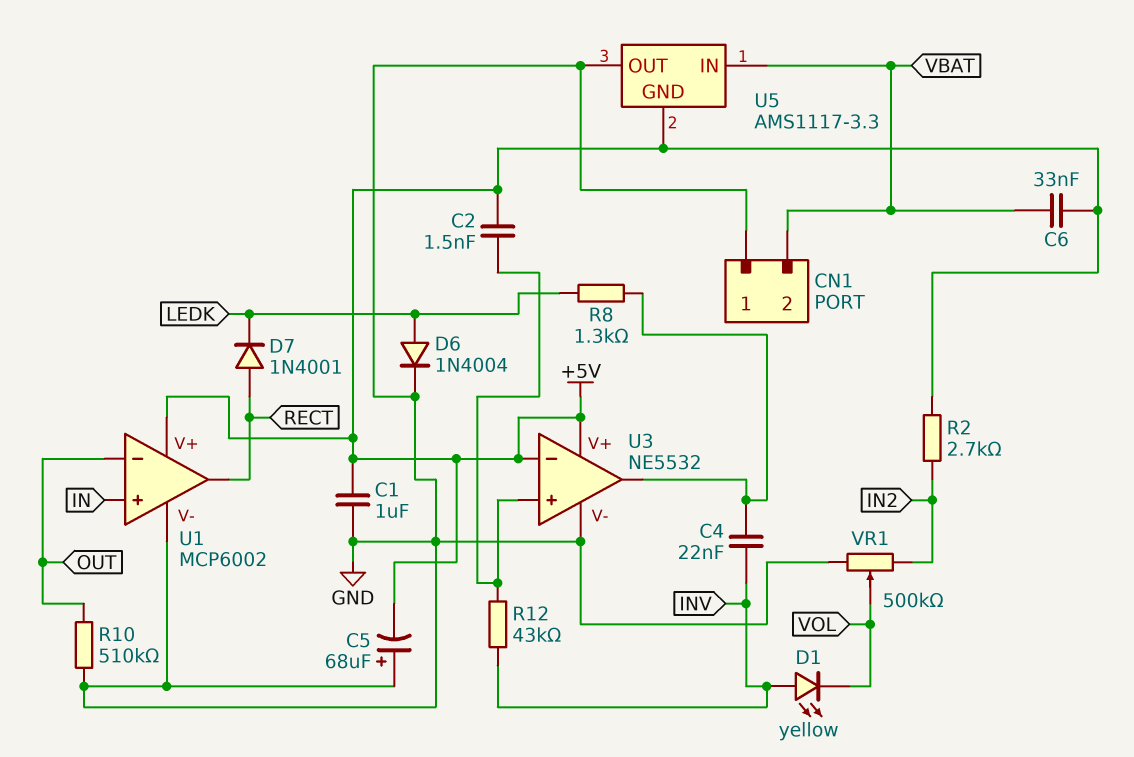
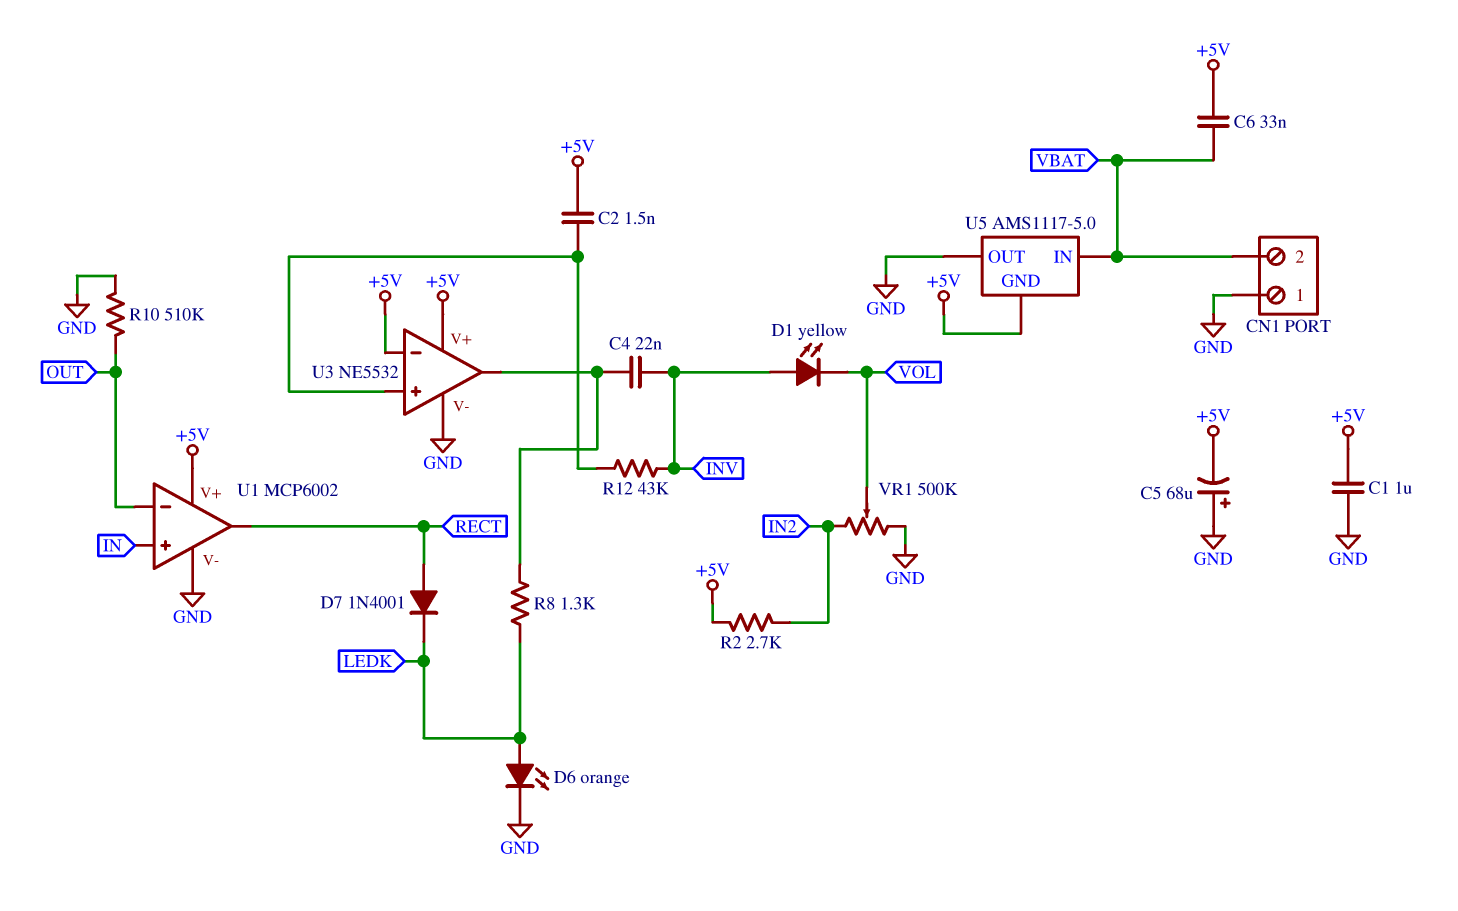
D6: diode 1N4004 (A LEDK, K GND) -> LED orange (A LEDK, K GND)
U5: AMS1117-3.3 -> AMS1117-5.0

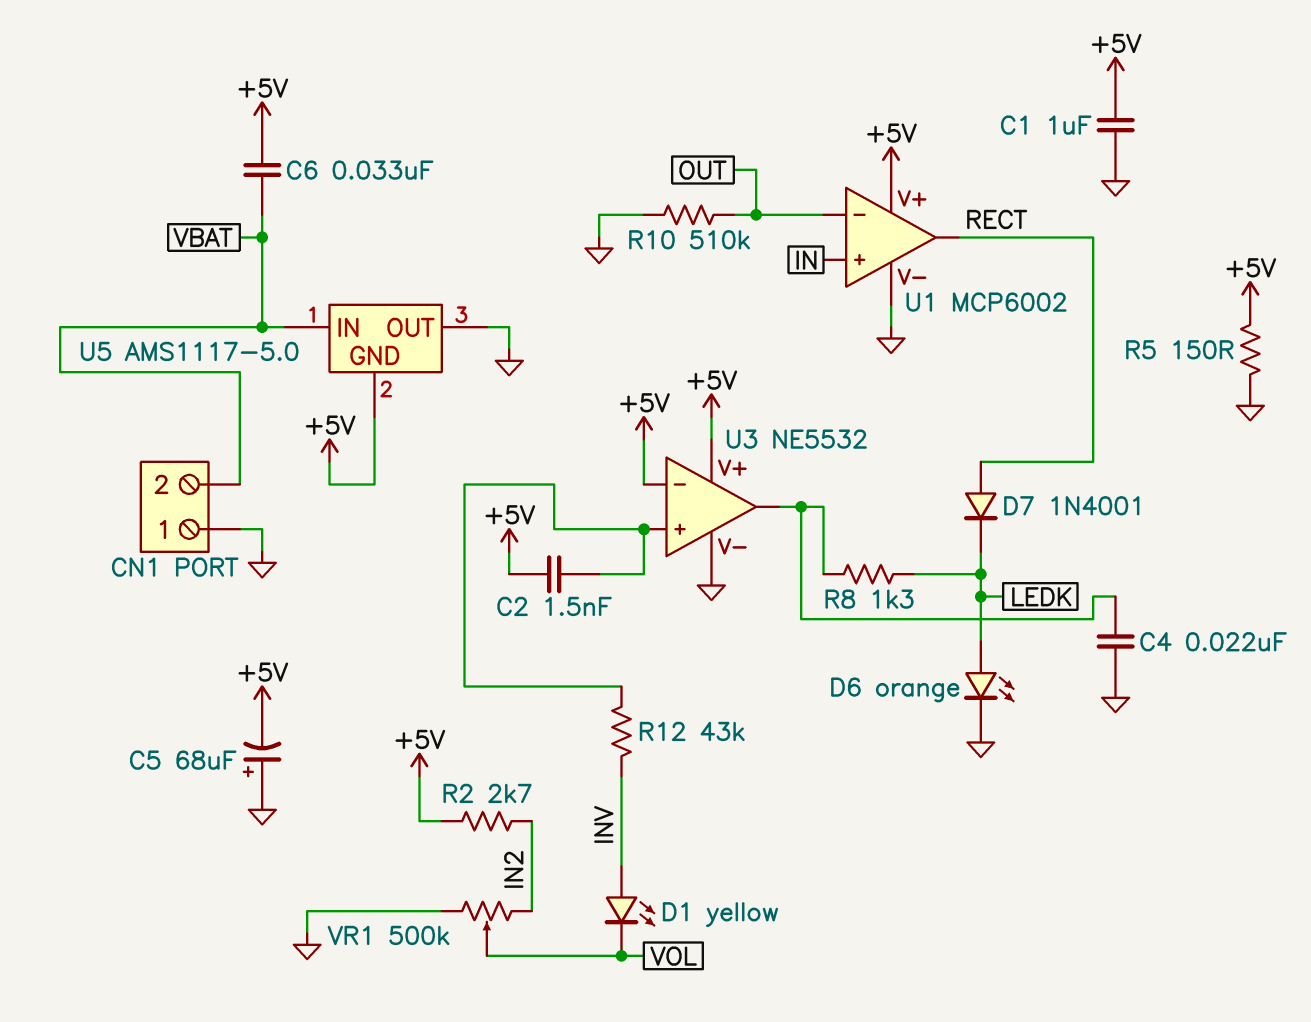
C4: 22nF (INV, U3/out) -> 22nF (GND, U3/out)
R5: none -> 150 (+5V, GND)

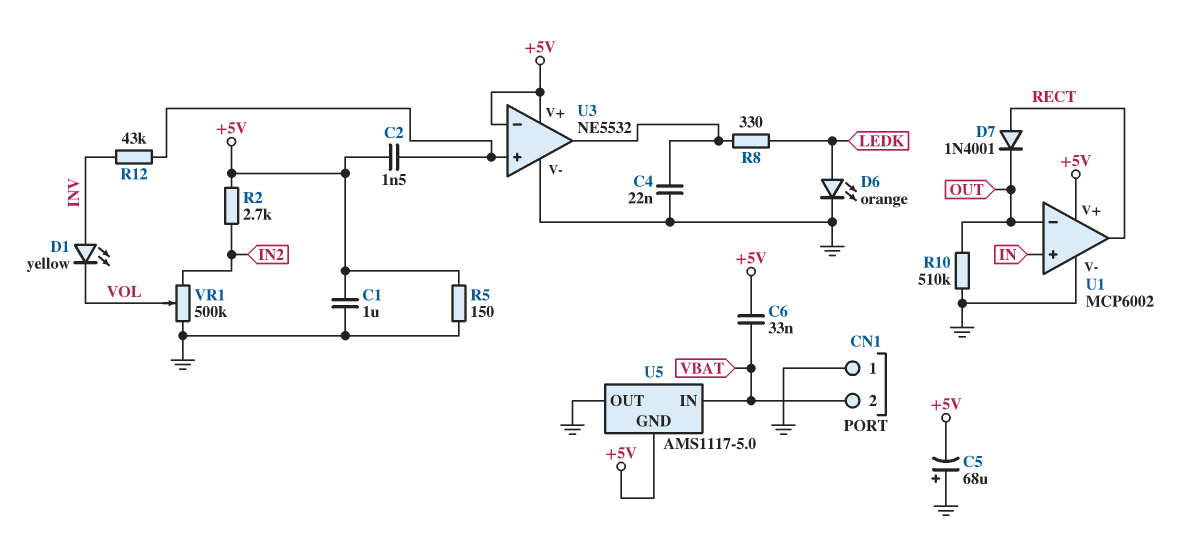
D7: diode 1N4001 (A RECT, K LEDK) -> diode 1N4001 (A RECT, K OUT)
R8: 1.3k (LEDK, U3/out) -> 330 (LEDK, U3/out)

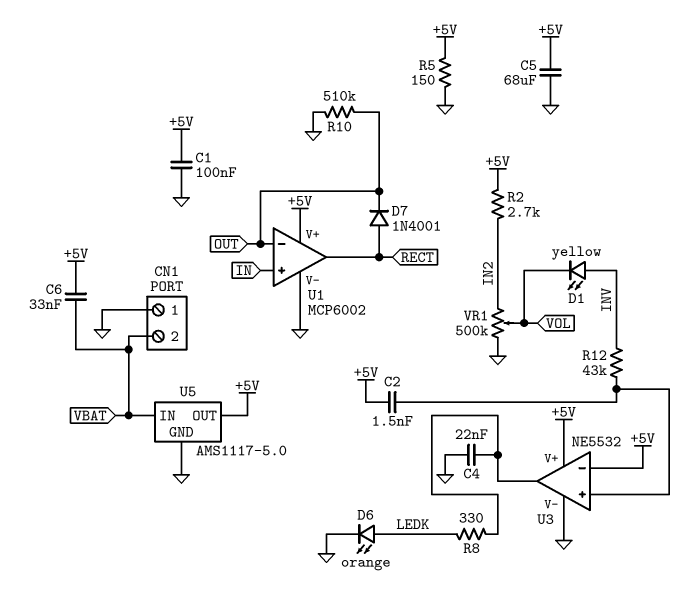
C1: 1uF (+5V, GND) -> 100nF (+5V, GND)
C5: 68uF (plus GND, minus +5V) -> 68uF (+5V, GND)
U5 pin GND: +5V -> GND
U5 pin OUT: GND -> +5V

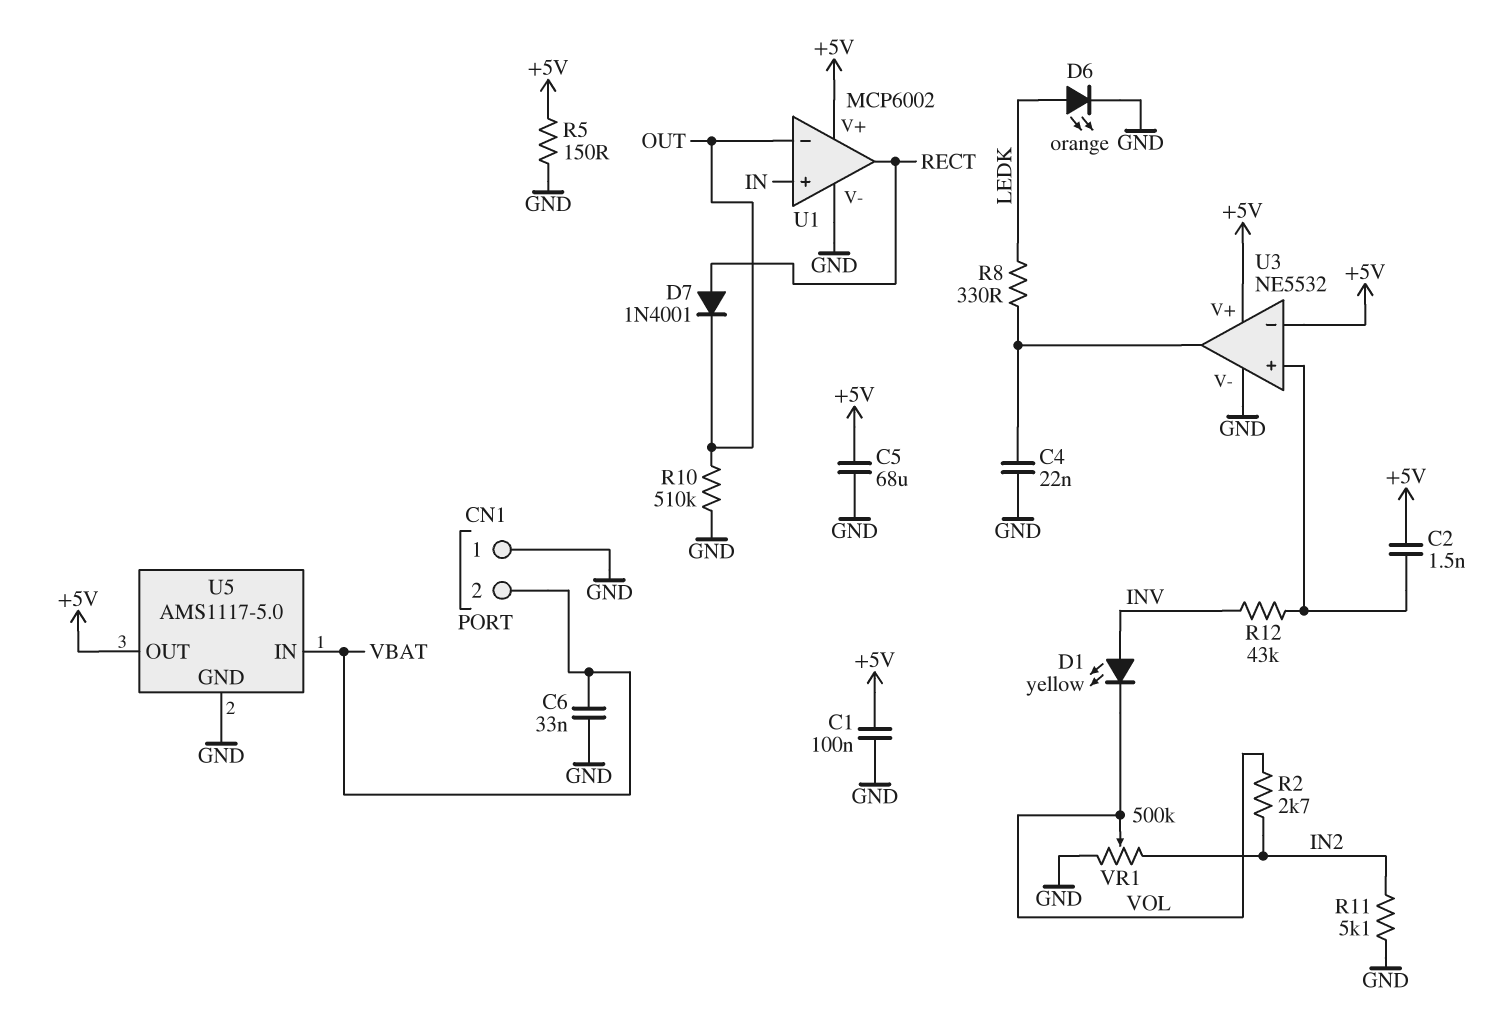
C6: 33nF (+5V, VBAT) -> 33nF (GND, VBAT)
R2: 2.7k (+5V, IN2) -> 2.7k (IN2, VOL)
R11: none -> 5.1k (GND, IN2)

